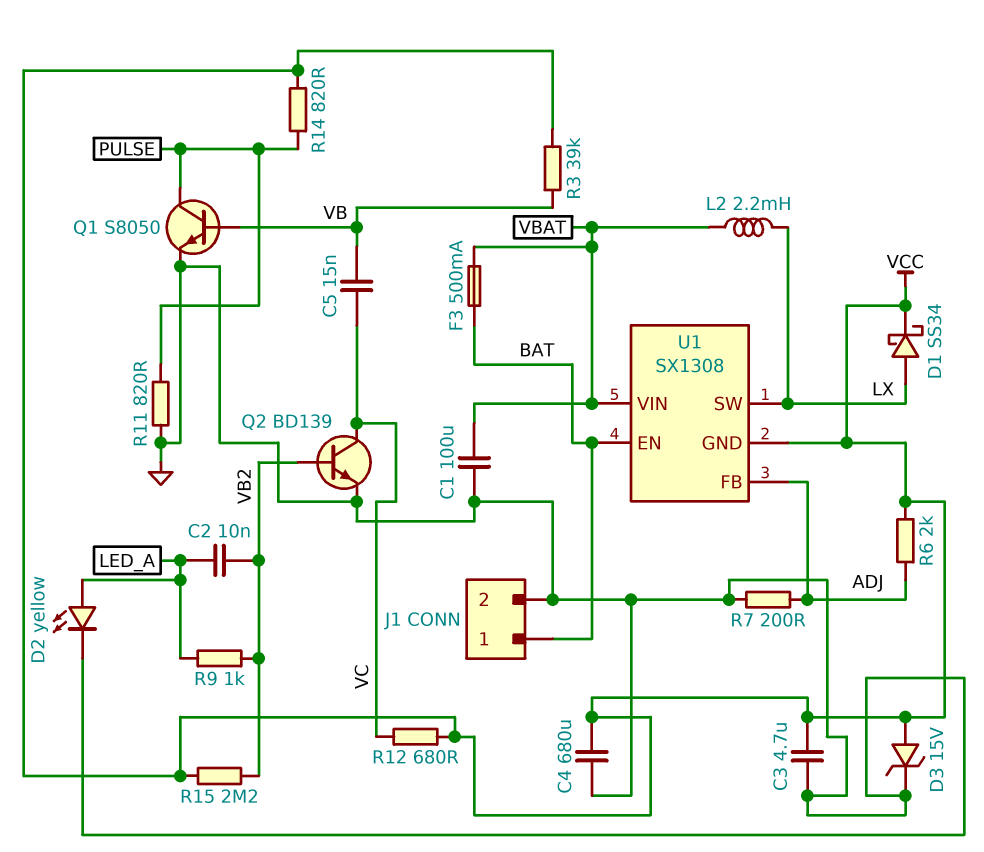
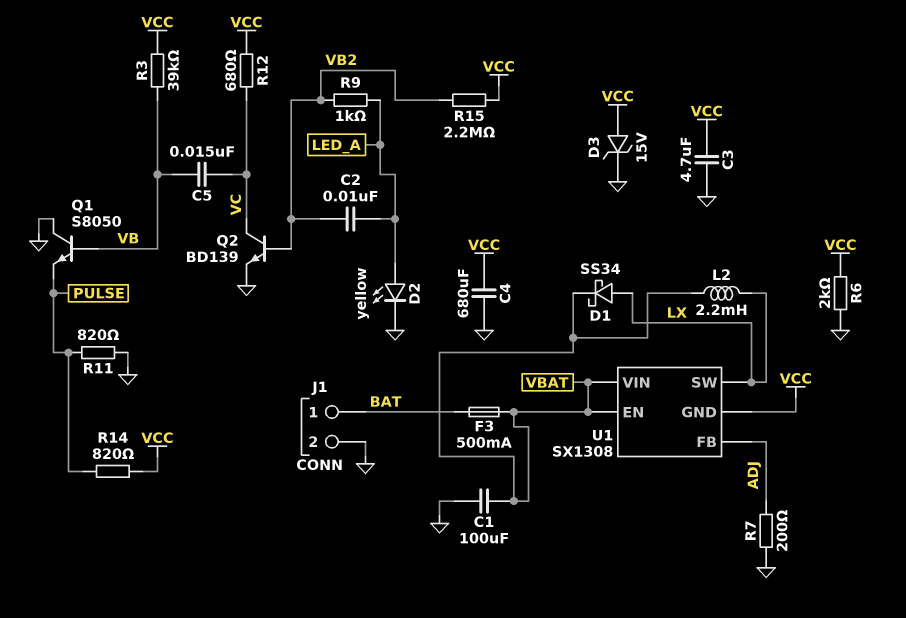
D1: schottky SS34 (A LX, K VCC) -> schottky SS34 (A LX, K VBAT)
Q1: NPN S8050 (B VB, C PULSE, E GND) -> NPN S8050 (B VB, C GND, E PULSE)
R6: 2k (ADJ, VCC) -> 2k (GND, VCC)
U1 pin EN: BAT -> VBAT

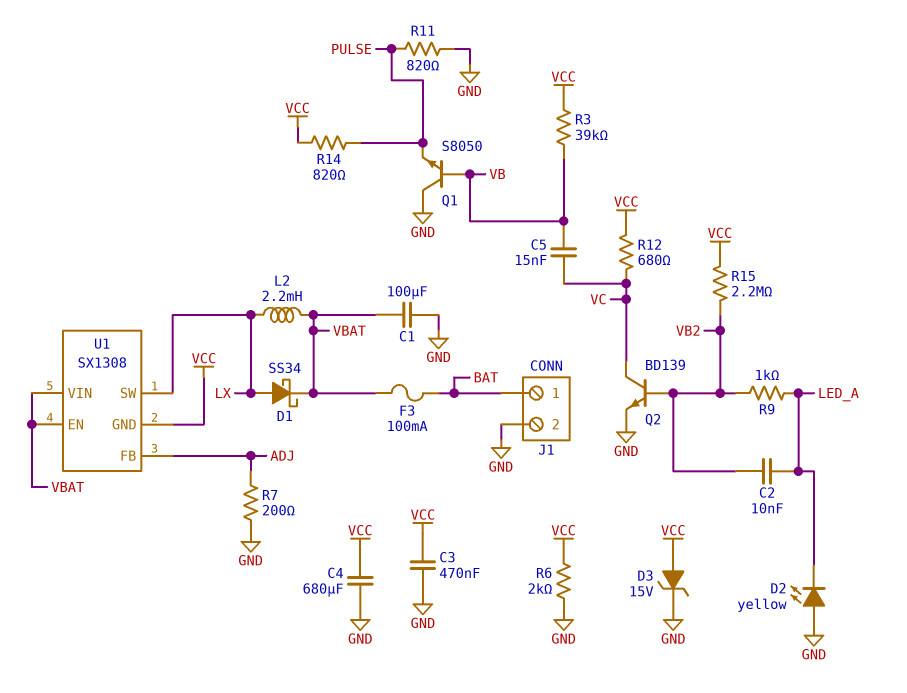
C3: 4.7uF (GND, VCC) -> 470nF (GND, VCC)
D2: LED yellow (A LED_A, K GND) -> LED yellow (A GND, K LED_A)
F3: 500mA (BAT, VBAT) -> 100mA (BAT, VBAT)

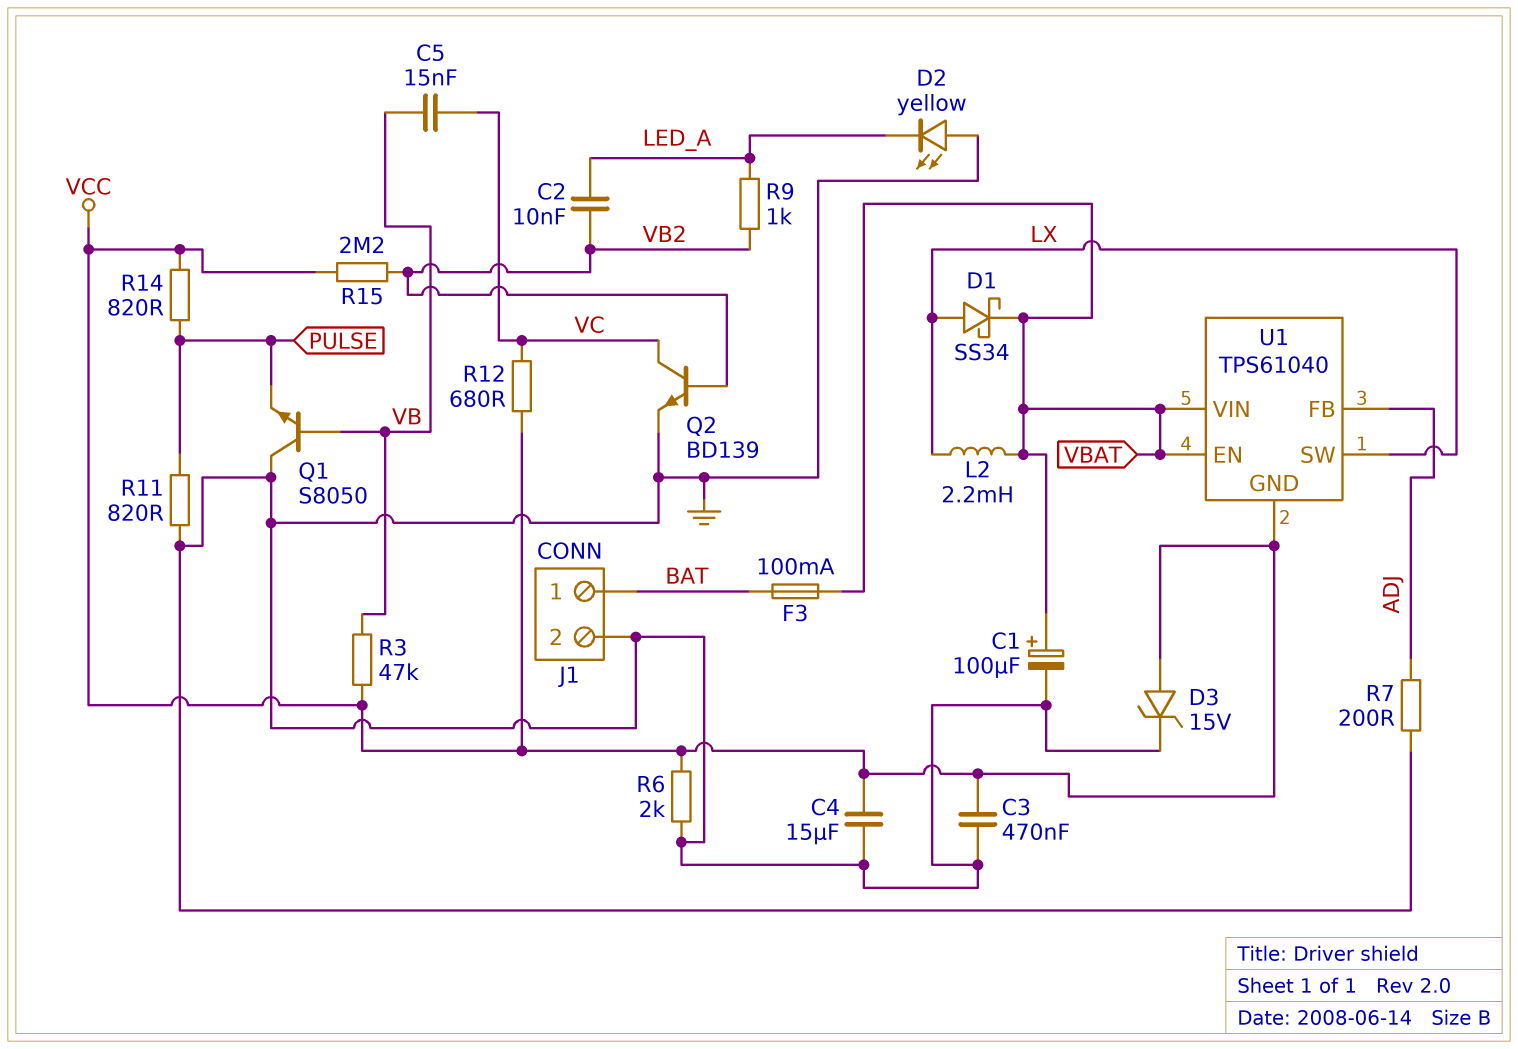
C1: 100uF (GND, VBAT) -> 100uF (plus VBAT, minus GND)
C4: 680uF (GND, VCC) -> 15uF (GND, VCC)
R3: 39k (VB, VCC) -> 47k (VB, VCC)
U1: SX1308 -> TPS61040

